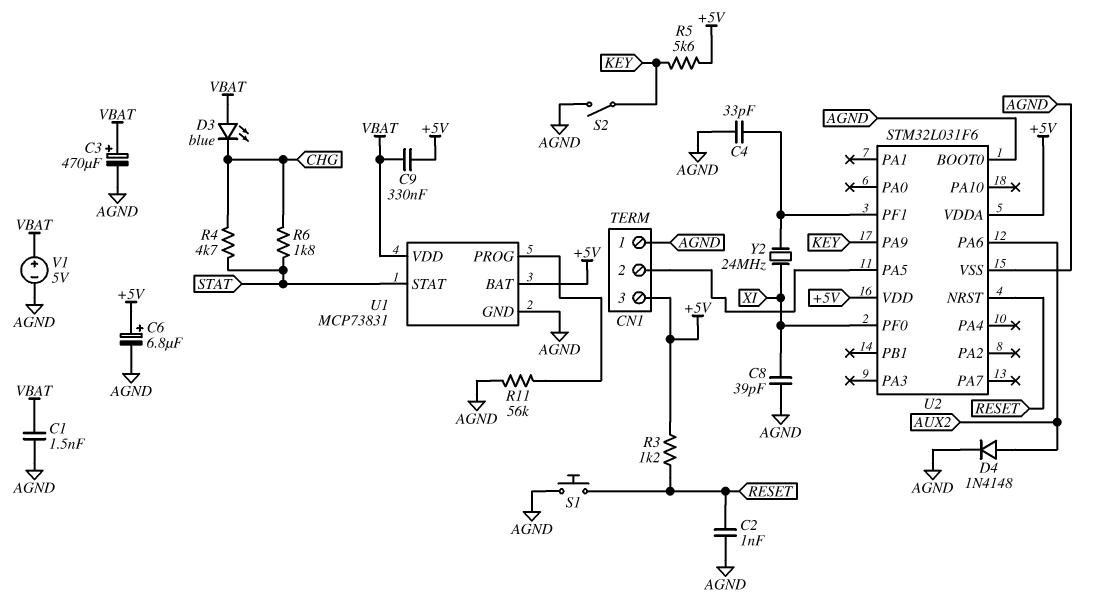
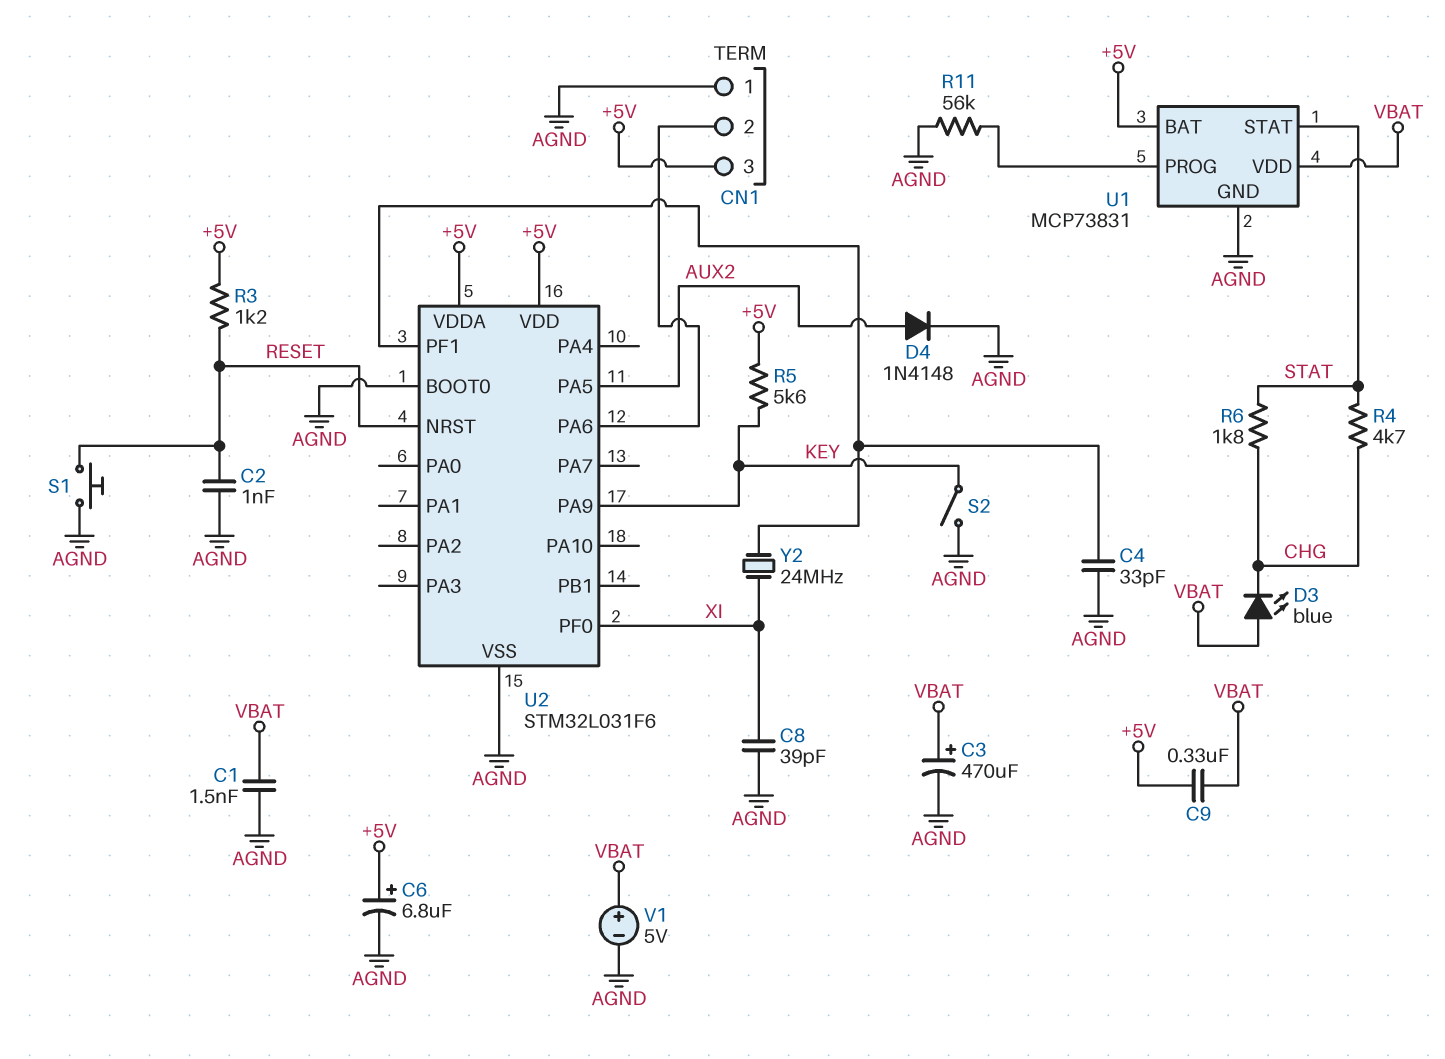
U2 pin PA5: CN1/2 -> AUX2
U2 pin PA6: AUX2 -> CN1/2

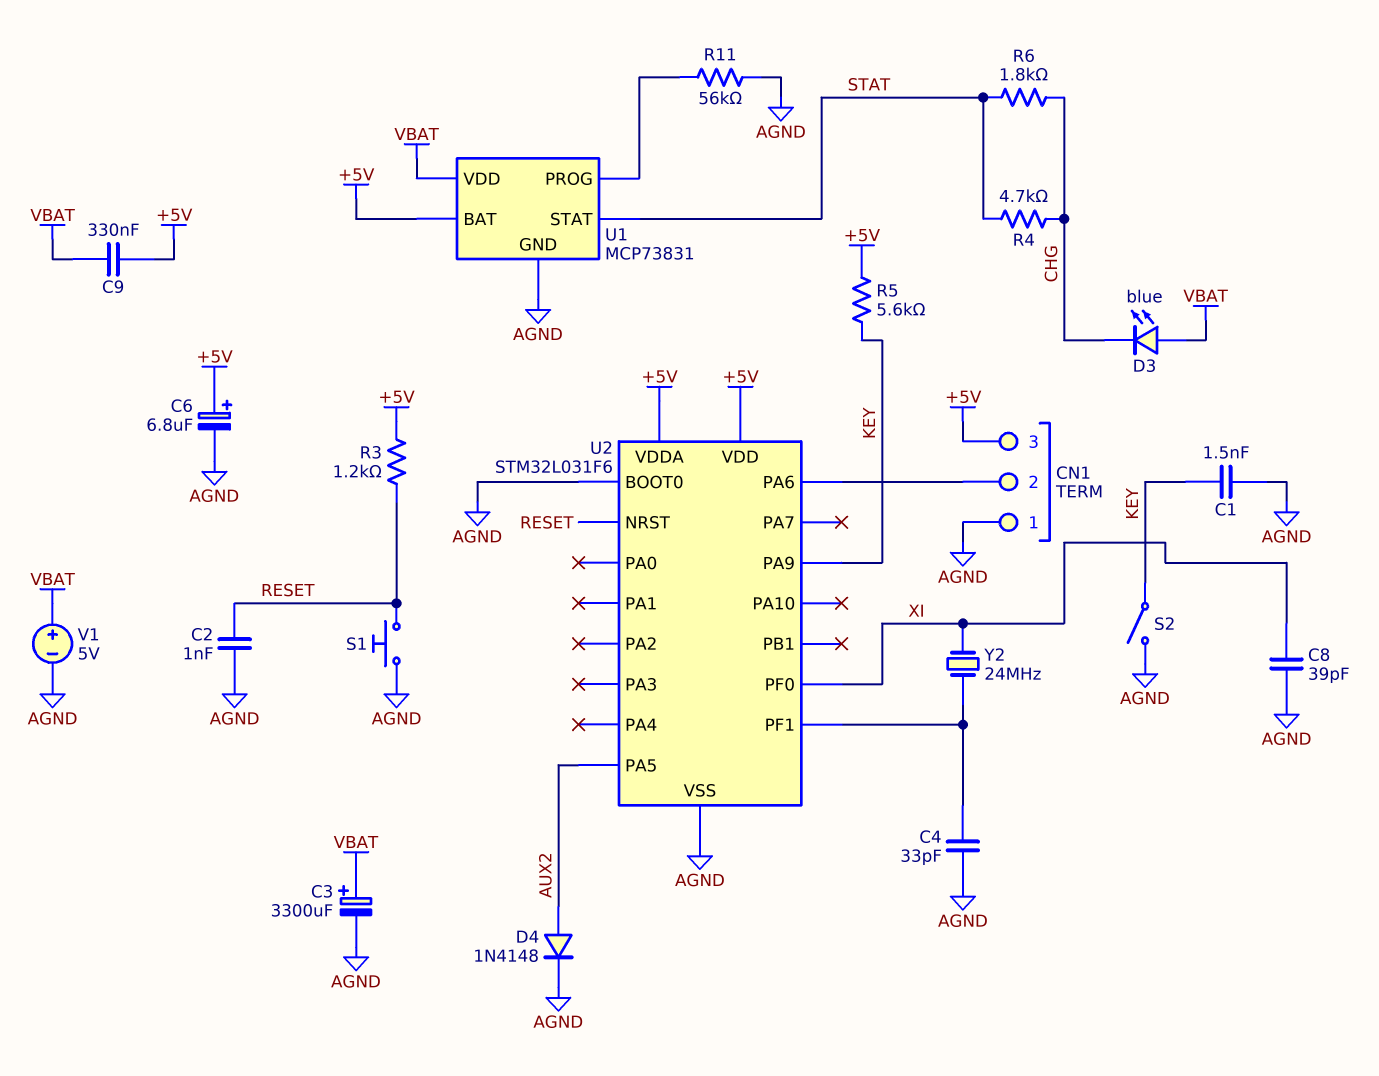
C1: 1.5nF (AGND, VBAT) -> 1.5nF (AGND, KEY)
C3: 470uF (plus VBAT, minus AGND) -> 3300uF (plus VBAT, minus AGND)

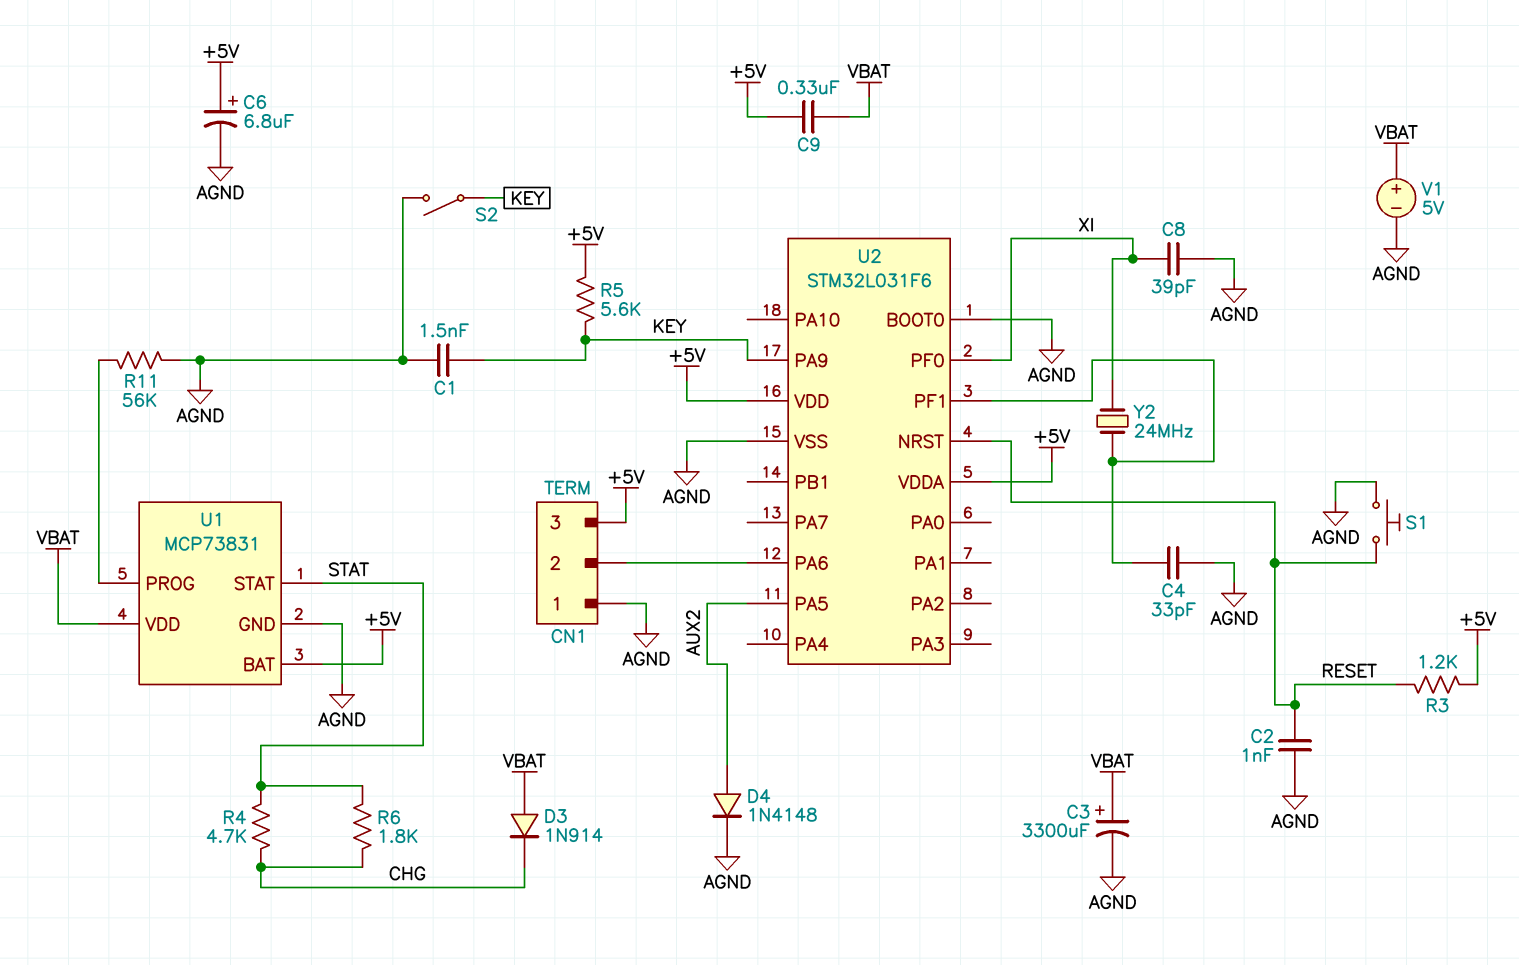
D3: LED blue (A VBAT, K CHG) -> diode 1N914 (A VBAT, K CHG)

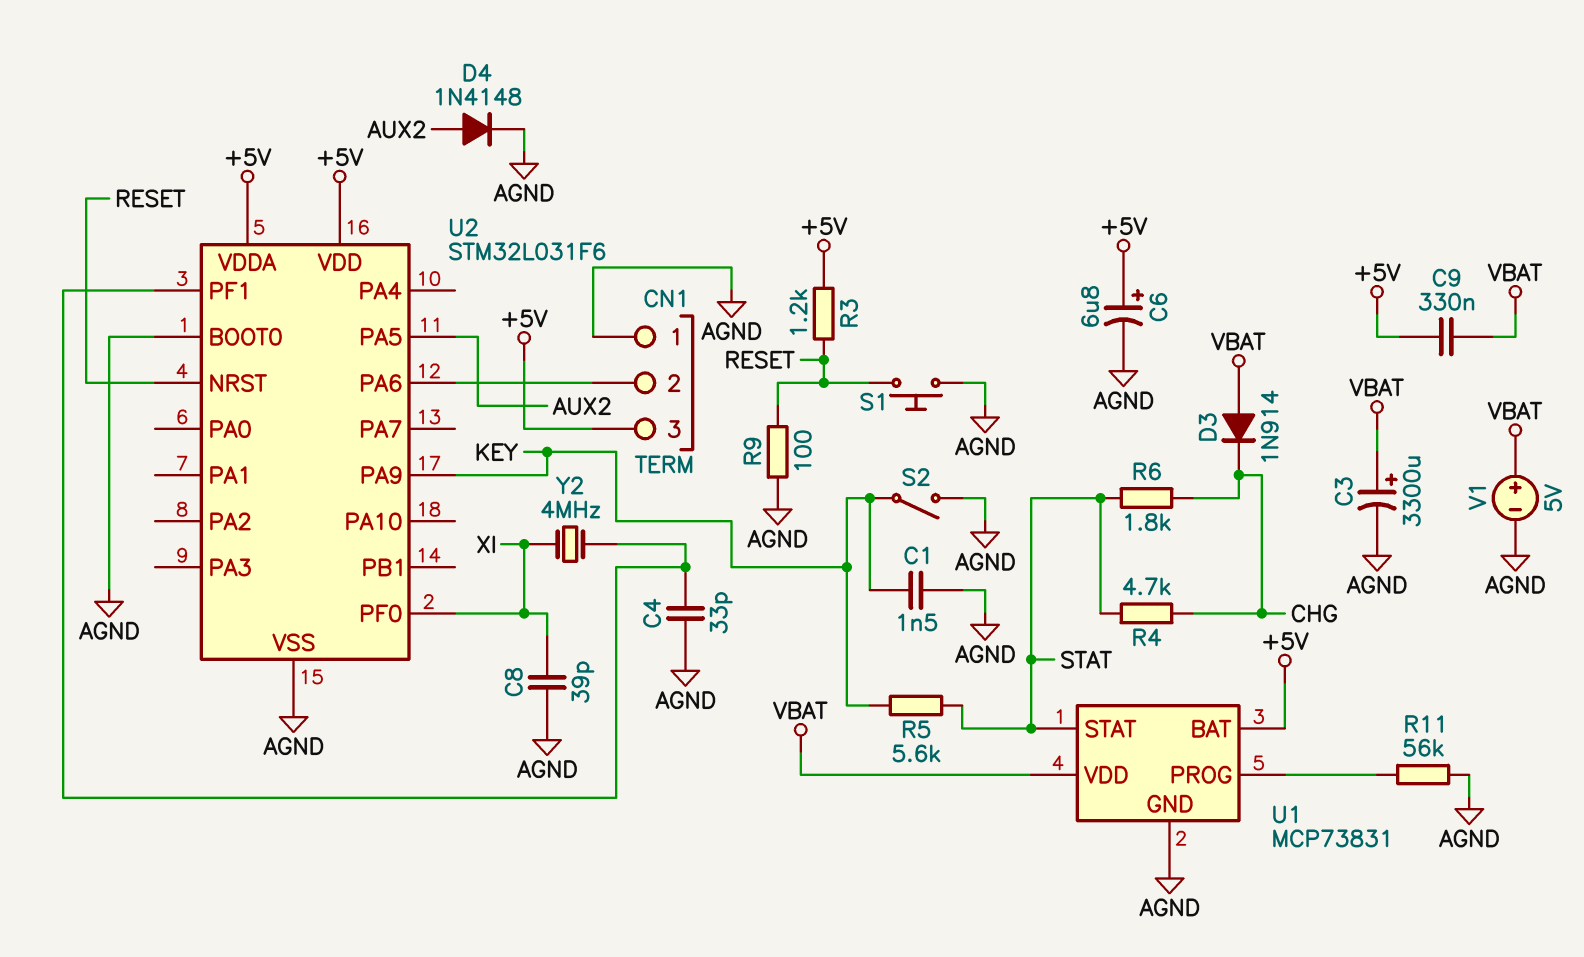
C2: 1nF (AGND, RESET) -> none
R5: 5.6k (+5V, KEY) -> 5.6k (KEY, STAT)
R9: none -> 100 (AGND, RESET)
Y2: 24MHz (U2/PF1, XI) -> 4MHz (U2/PF1, XI)

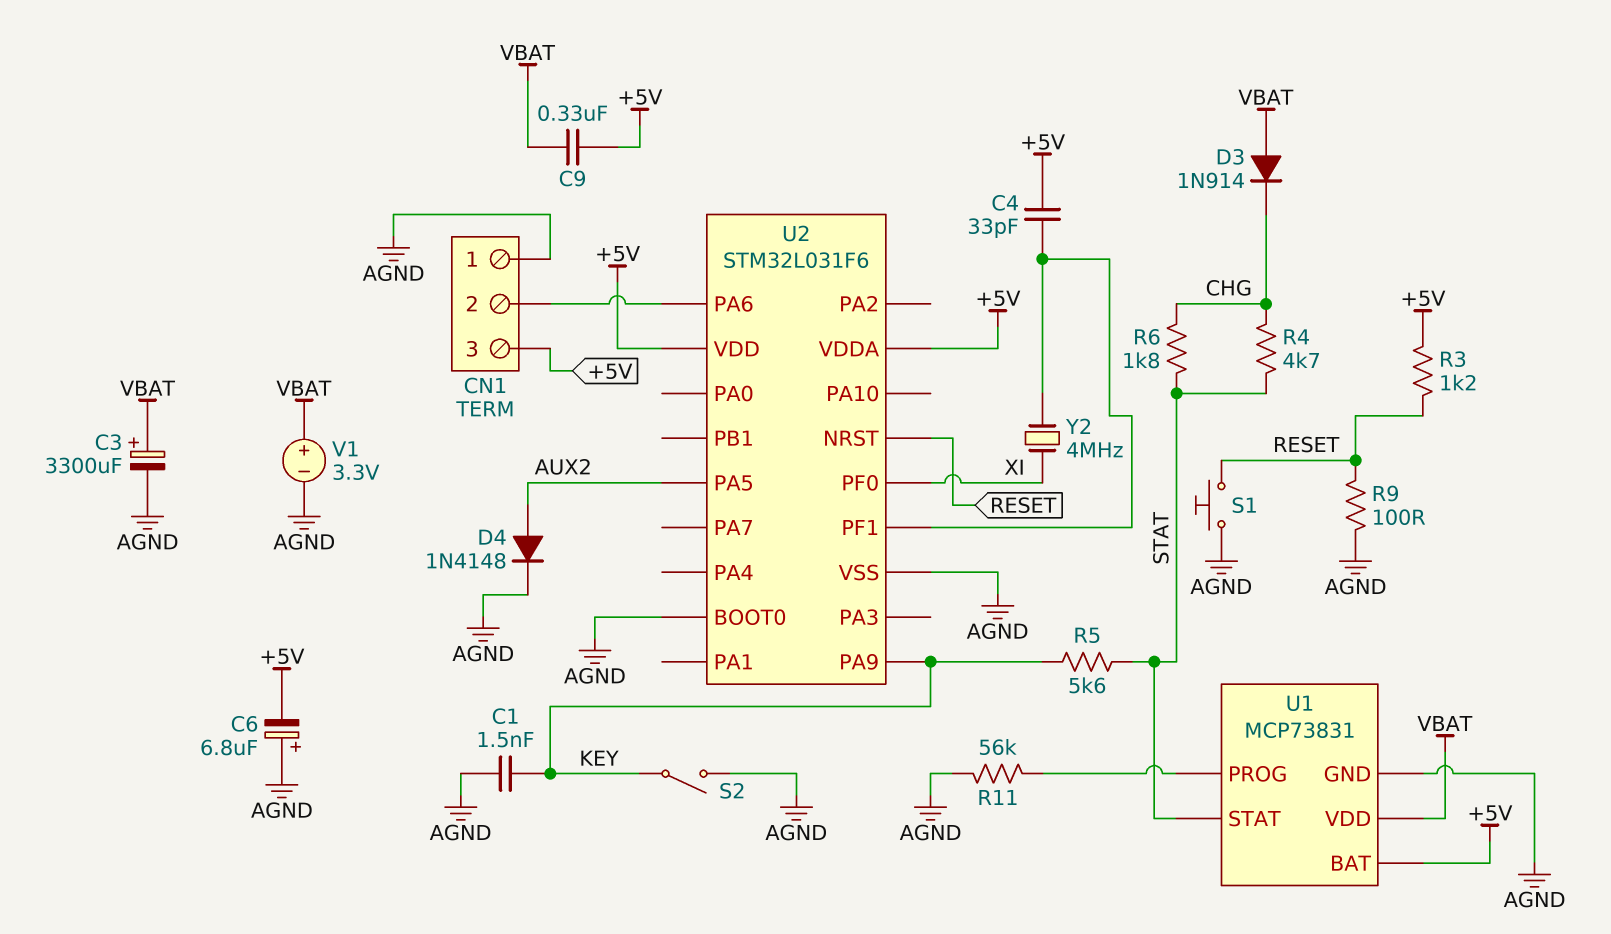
C4: 33pF (AGND, U2/PF1) -> 33pF (+5V, U2/PF1)
C6: 6.8uF (plus +5V, minus AGND) -> 6.8uF (plus AGND, minus +5V)
C8: 39pF (AGND, XI) -> none
V1: 5V (plus VBAT, minus AGND) -> 3.3V (plus VBAT, minus AGND)

